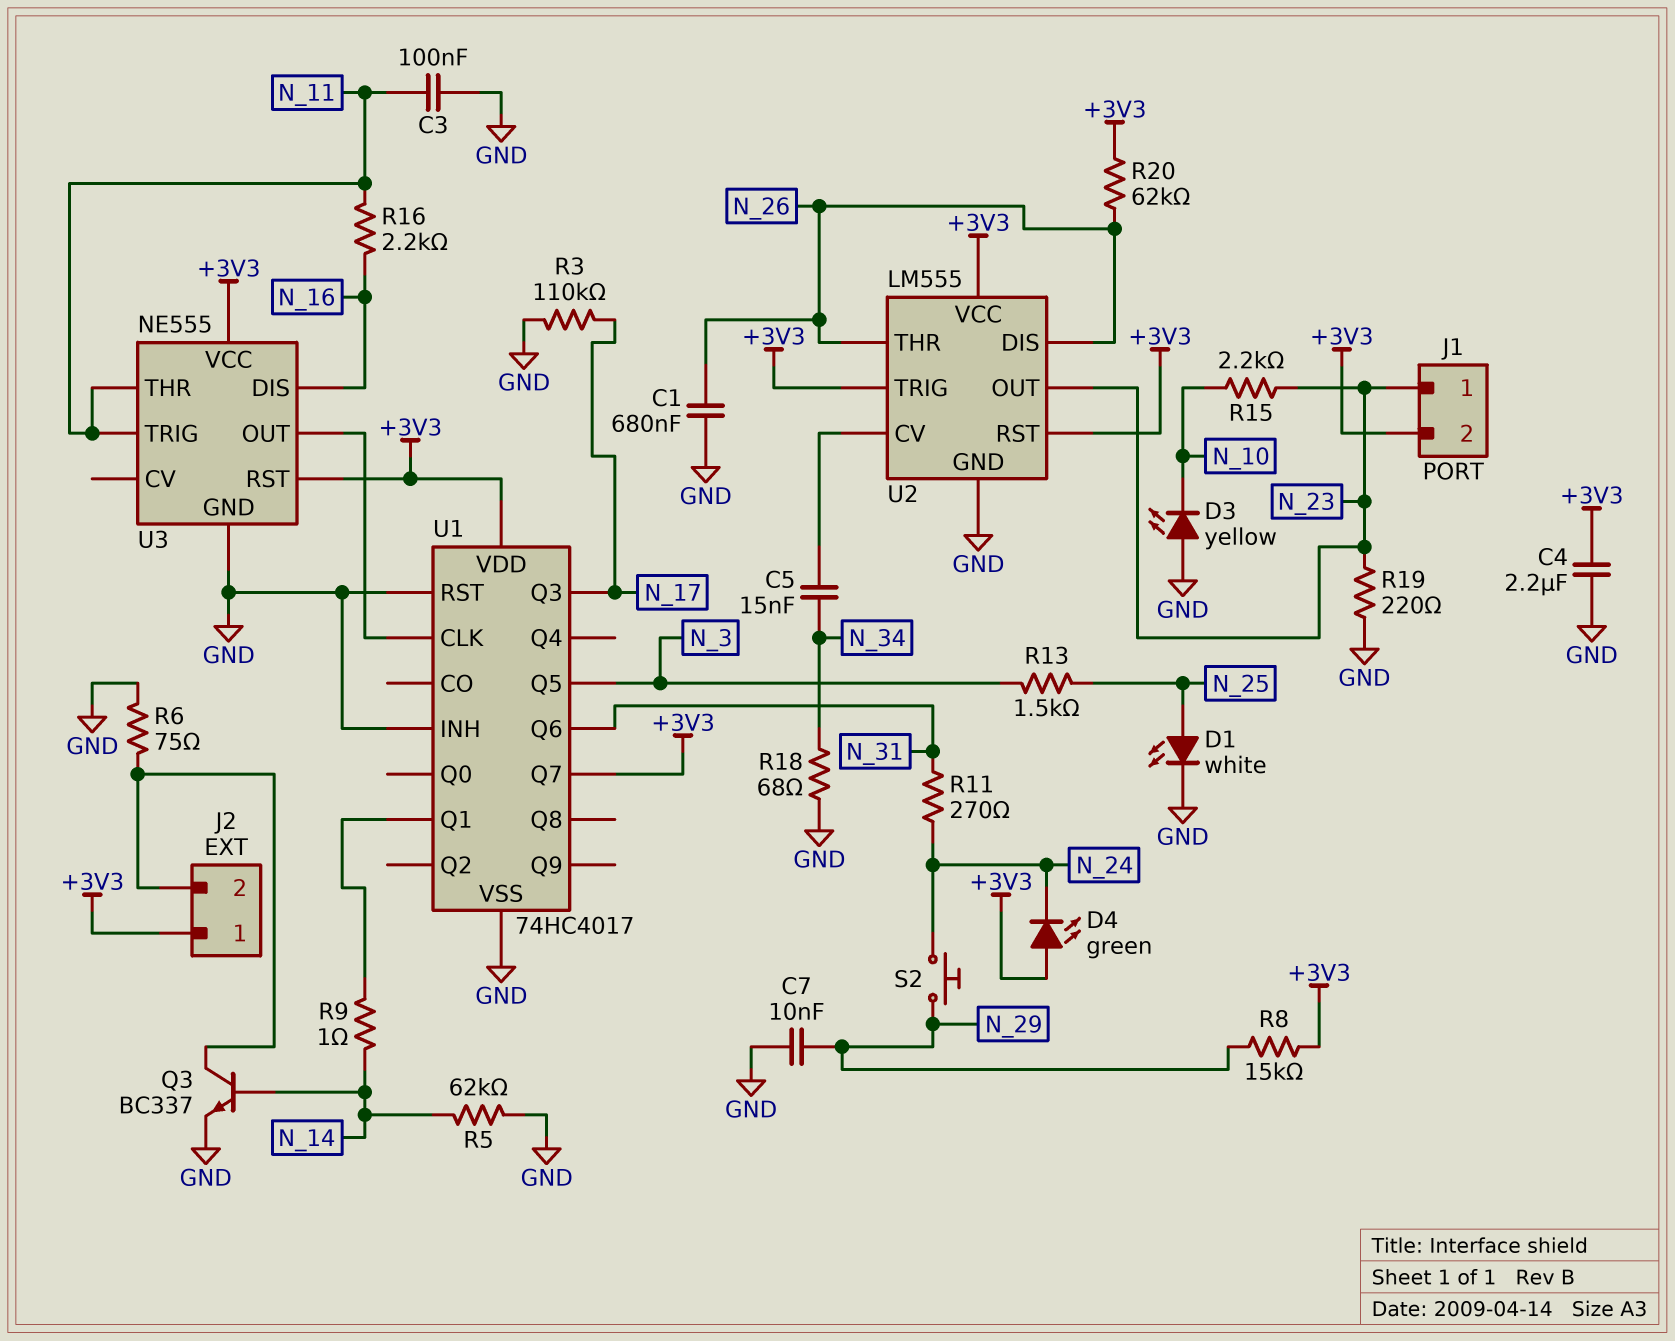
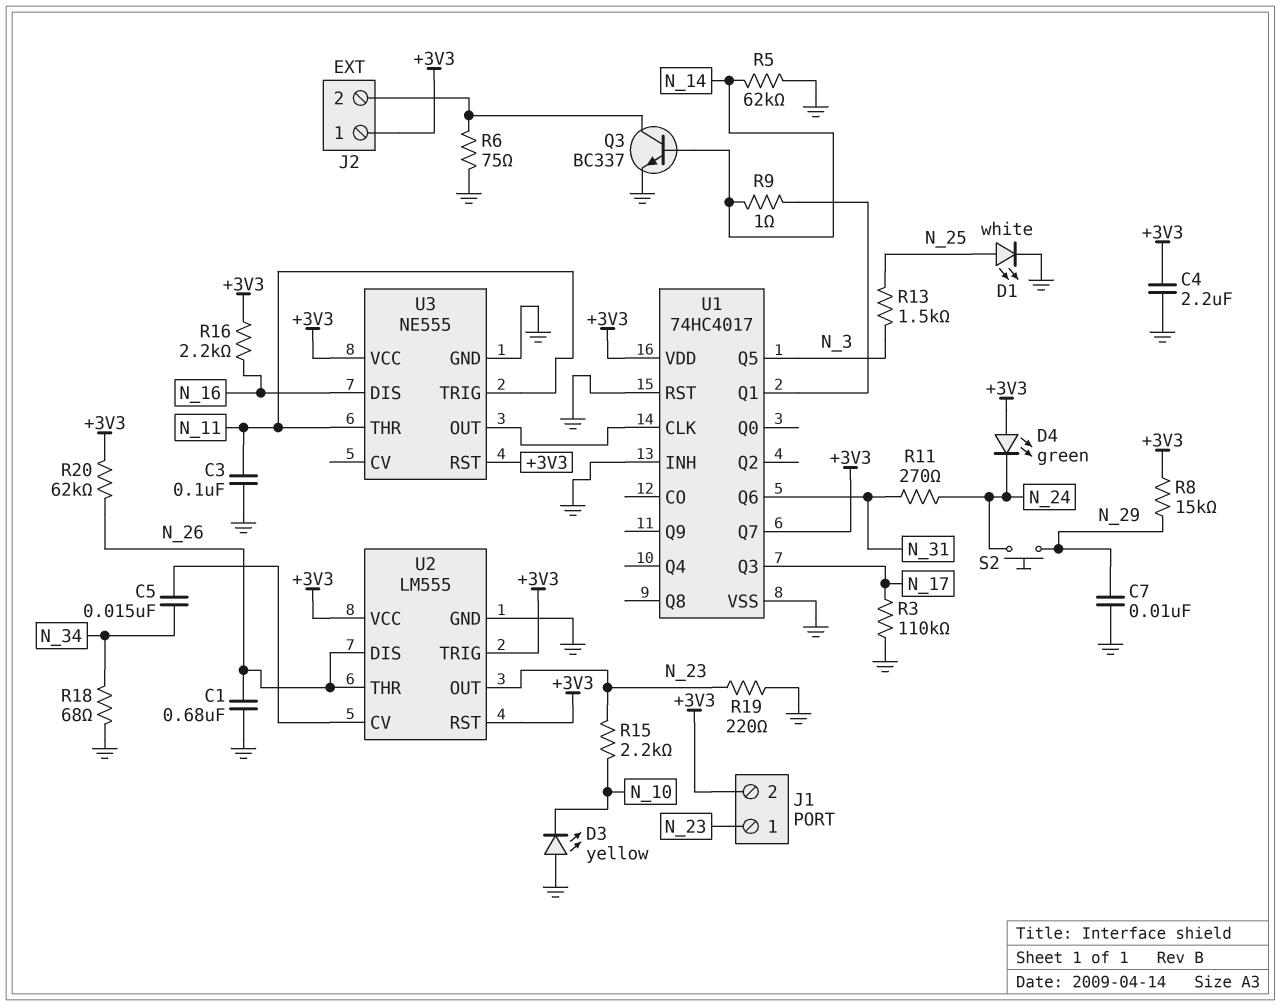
R16: 2.2k (N_11, N_16) -> 2.2k (+3V3, N_16)

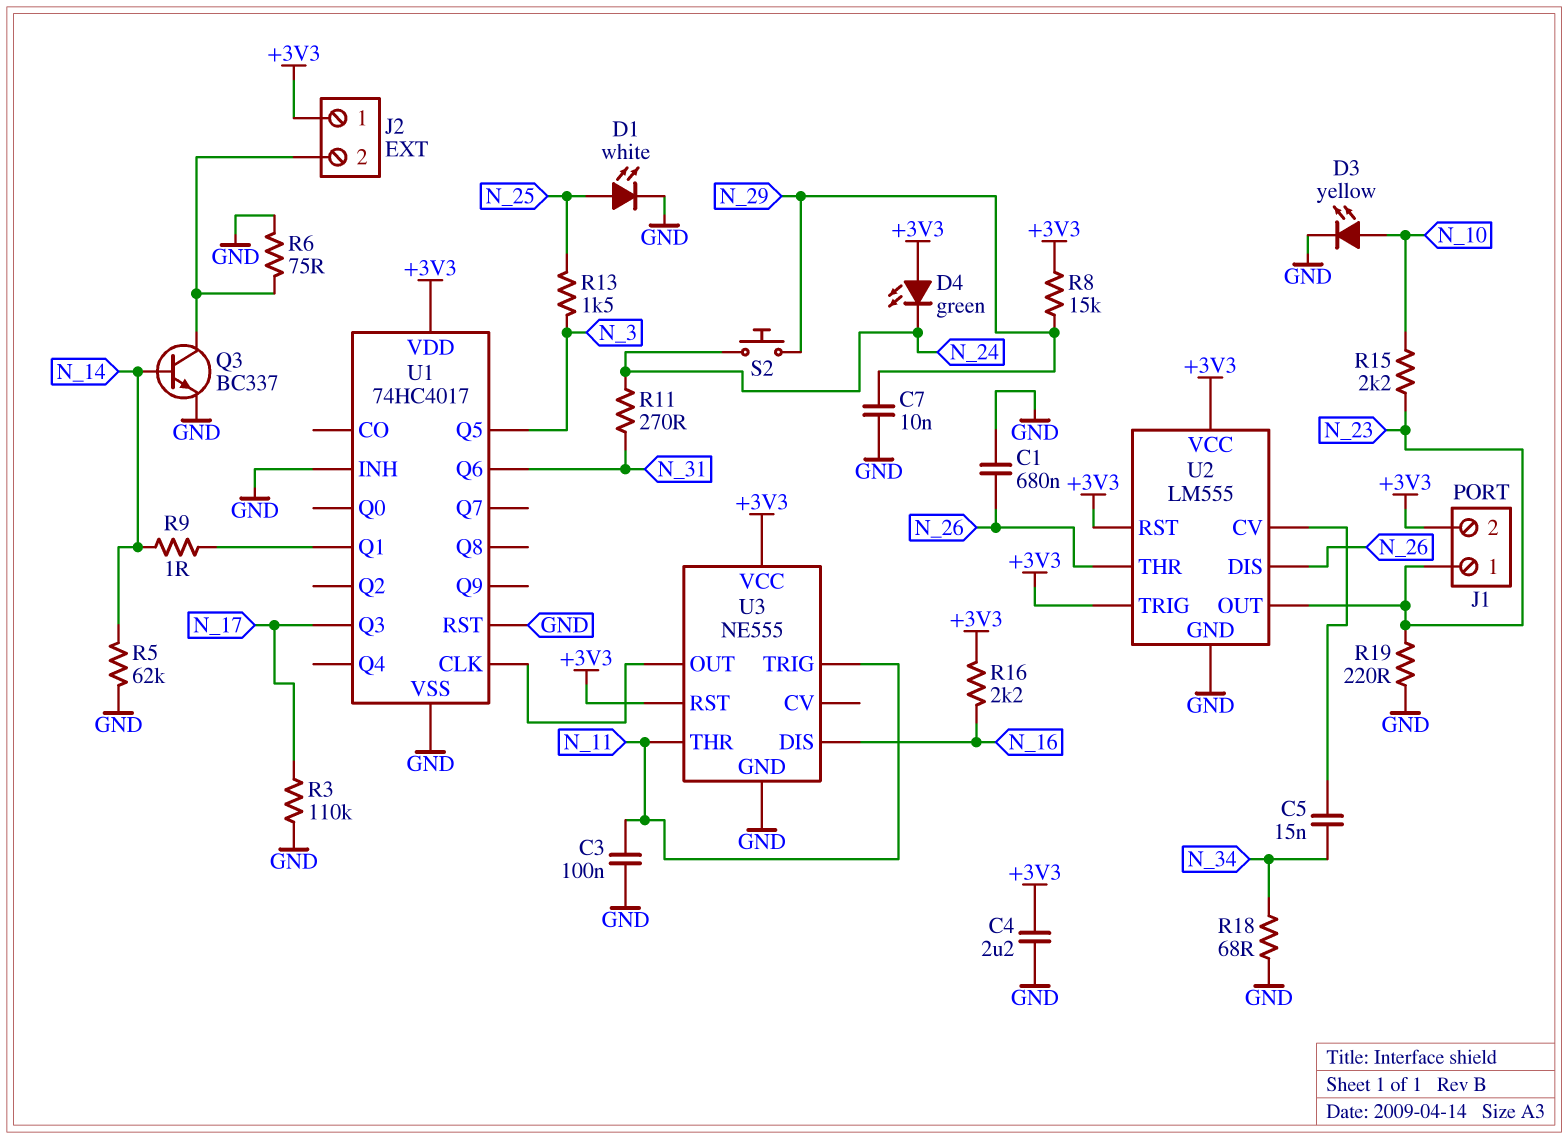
D3: LED yellow (A GND, K N_10) -> LED yellow (A N_10, K GND)
R20: 62k (+3V3, N_26) -> none
U1 pin Q7: +3V3 -> none

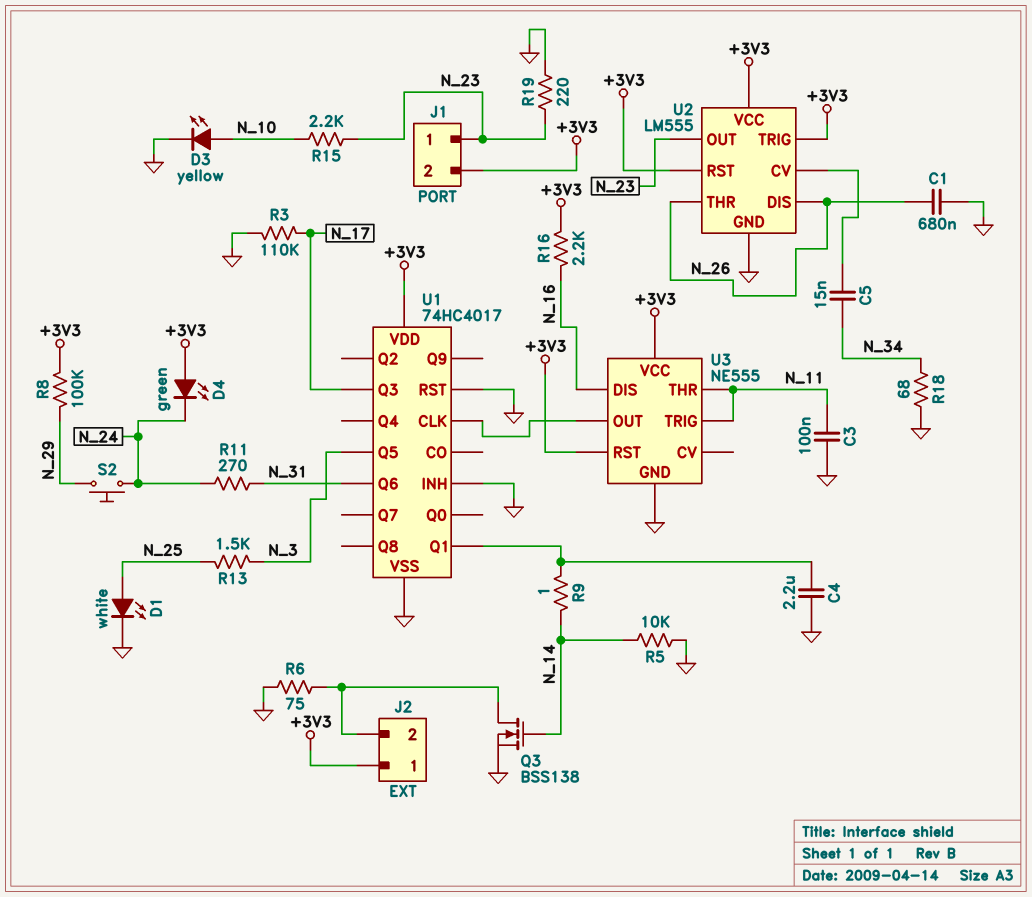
C4: 2.2uF (+3V3, GND) -> 2.2uF (GND, U1/Q1)
C7: 10nF (GND, N_29) -> none
Q3: NPN BC337 (B N_14, C J2/2, E GND) -> NMOS BSS138 (G N_14, D J2/2, S GND)
R5: 62k (GND, N_14) -> 10k (GND, N_14)
R8: 15k (+3V3, N_29) -> 100k (+3V3, N_29)

